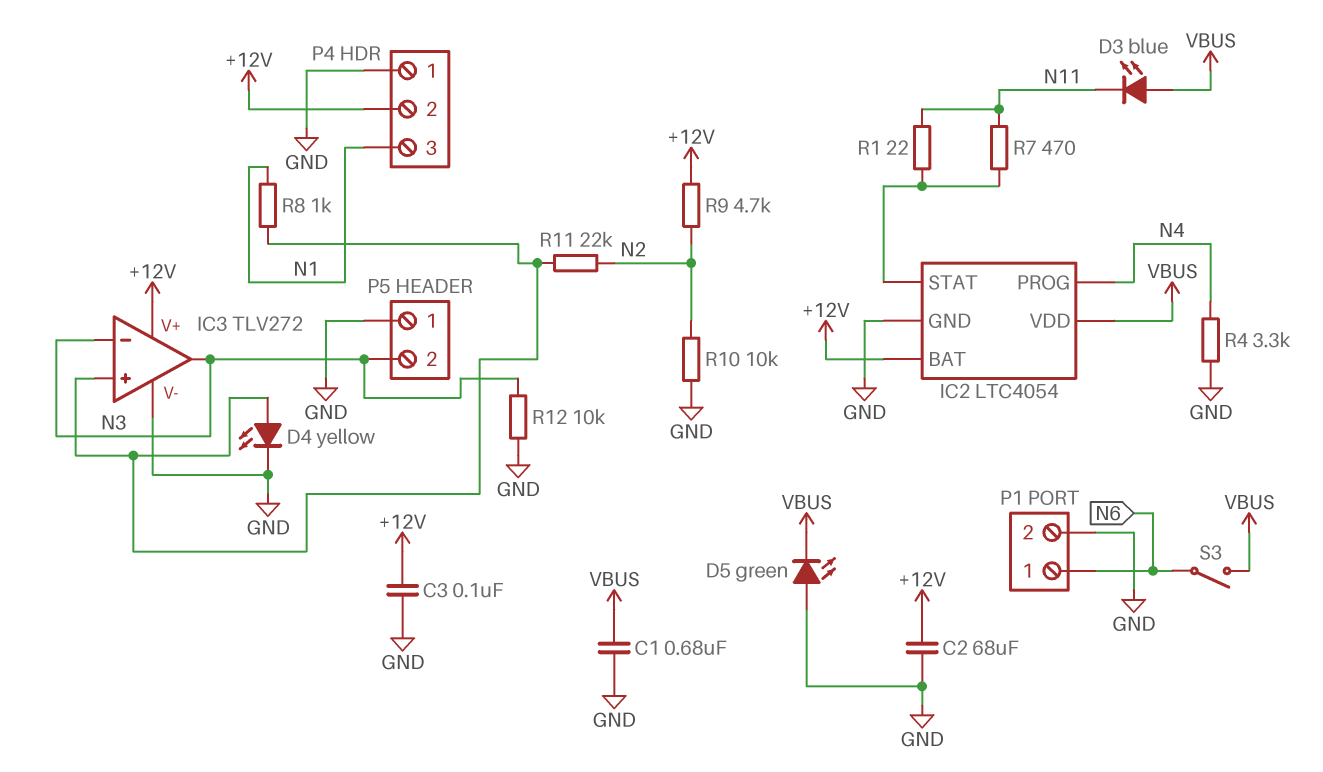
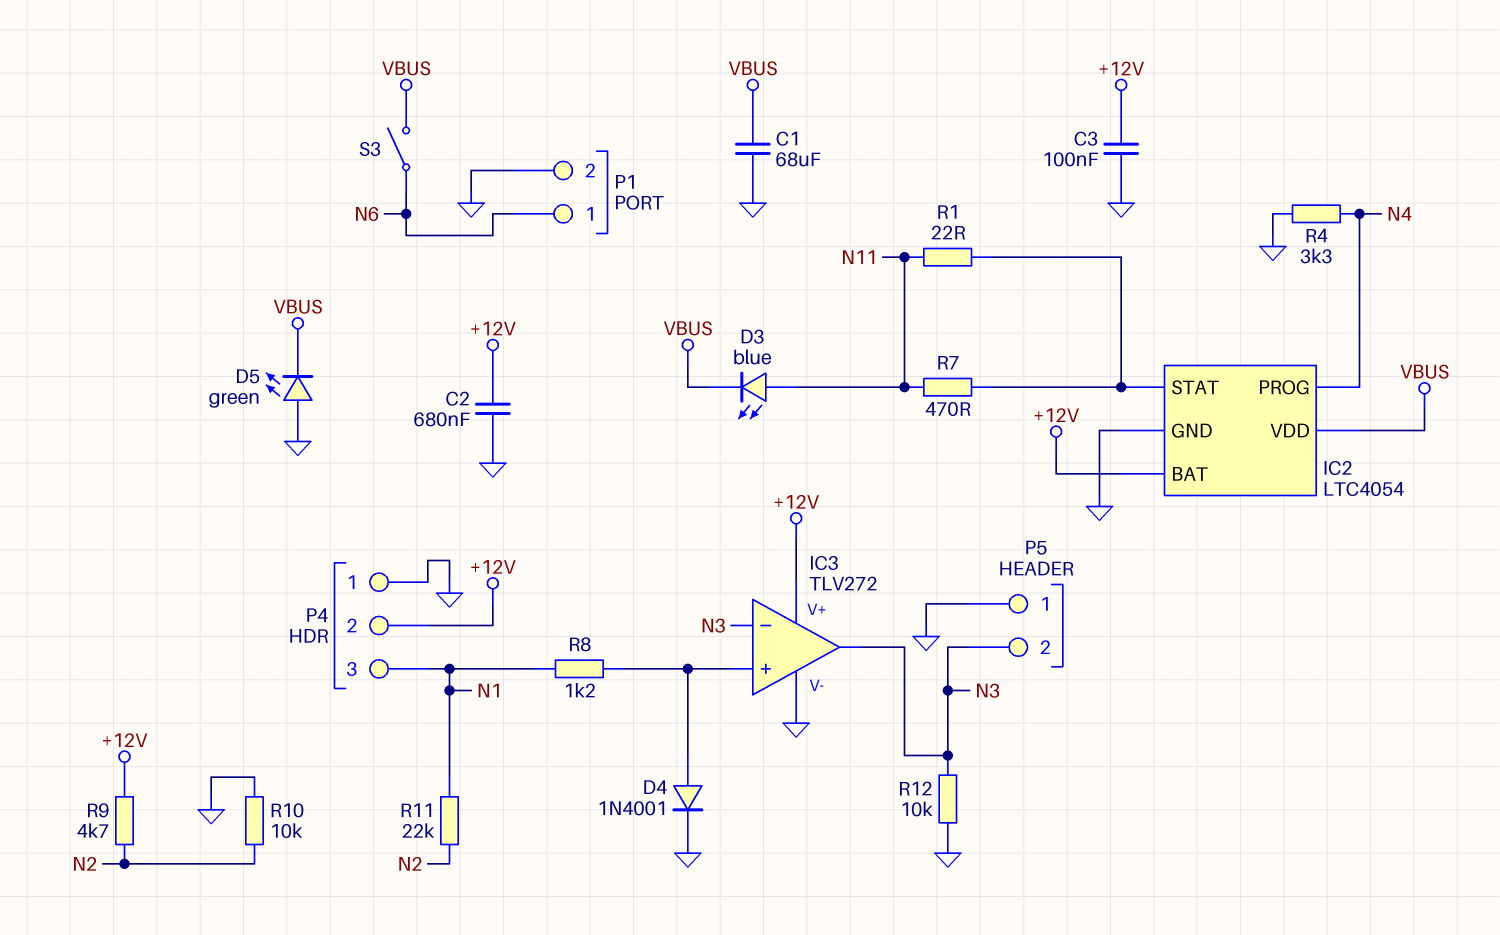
C1: 680nF (GND, VBUS) -> 68uF (GND, VBUS)
C2: 68uF (+12V, GND) -> 680nF (+12V, GND)
D3: LED blue (A VBUS, K N11) -> LED blue (A N11, K VBUS)
D4: LED yellow (A IC3/in+, K GND) -> diode 1N4001 (A IC3/in+, K GND)
R8: 1k (IC3/in+, N1) -> 1.2k (IC3/in+, N1)
R11: 22k (IC3/in+, N2) -> 22k (N1, N2)

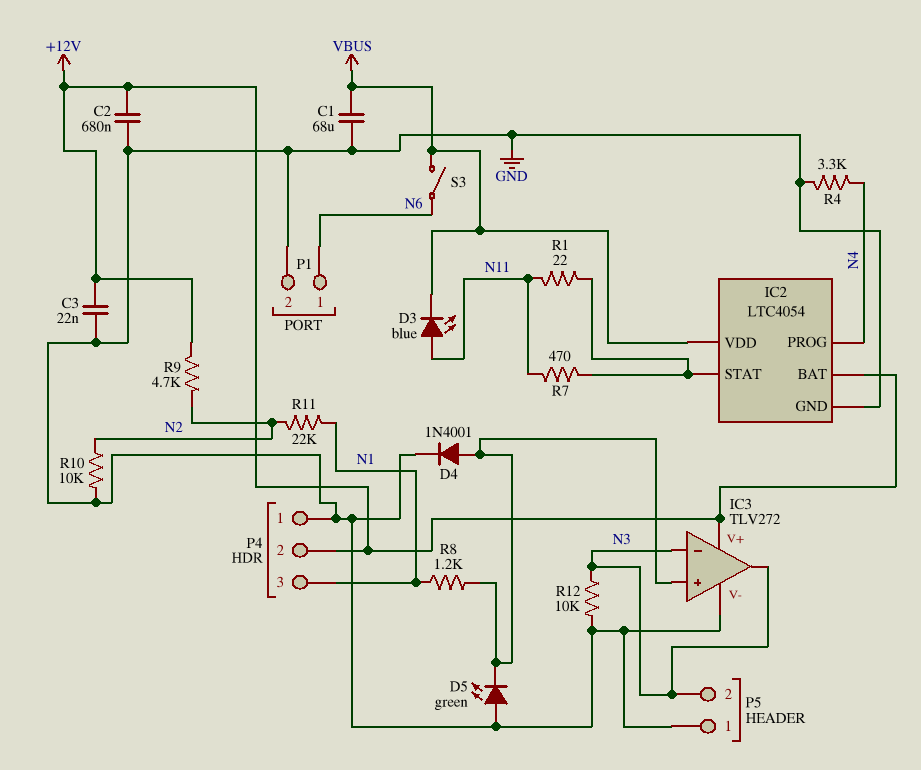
C3: 100nF (+12V, GND) -> 22nF (+12V, GND)
D5: LED green (A GND, K VBUS) -> LED green (A GND, K IC3/in+)

